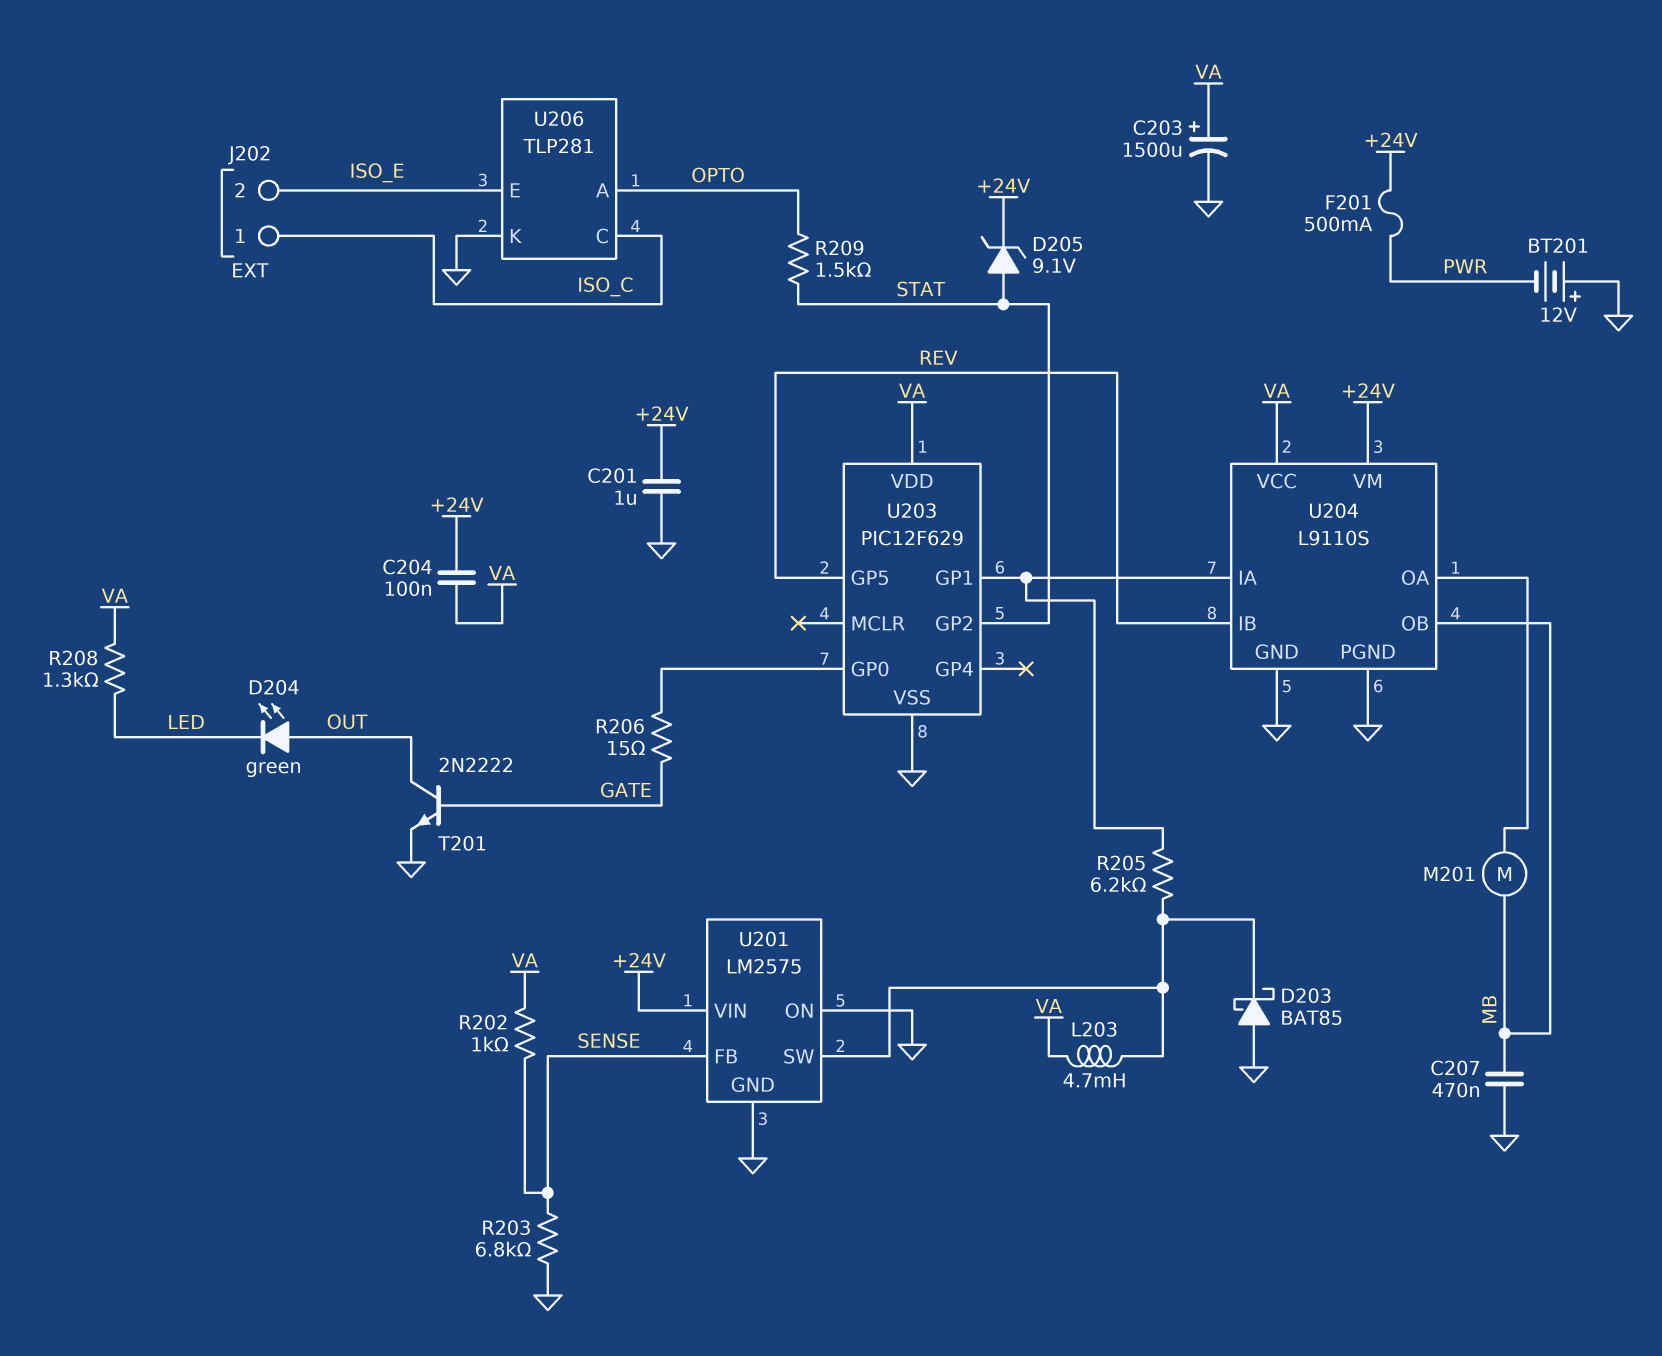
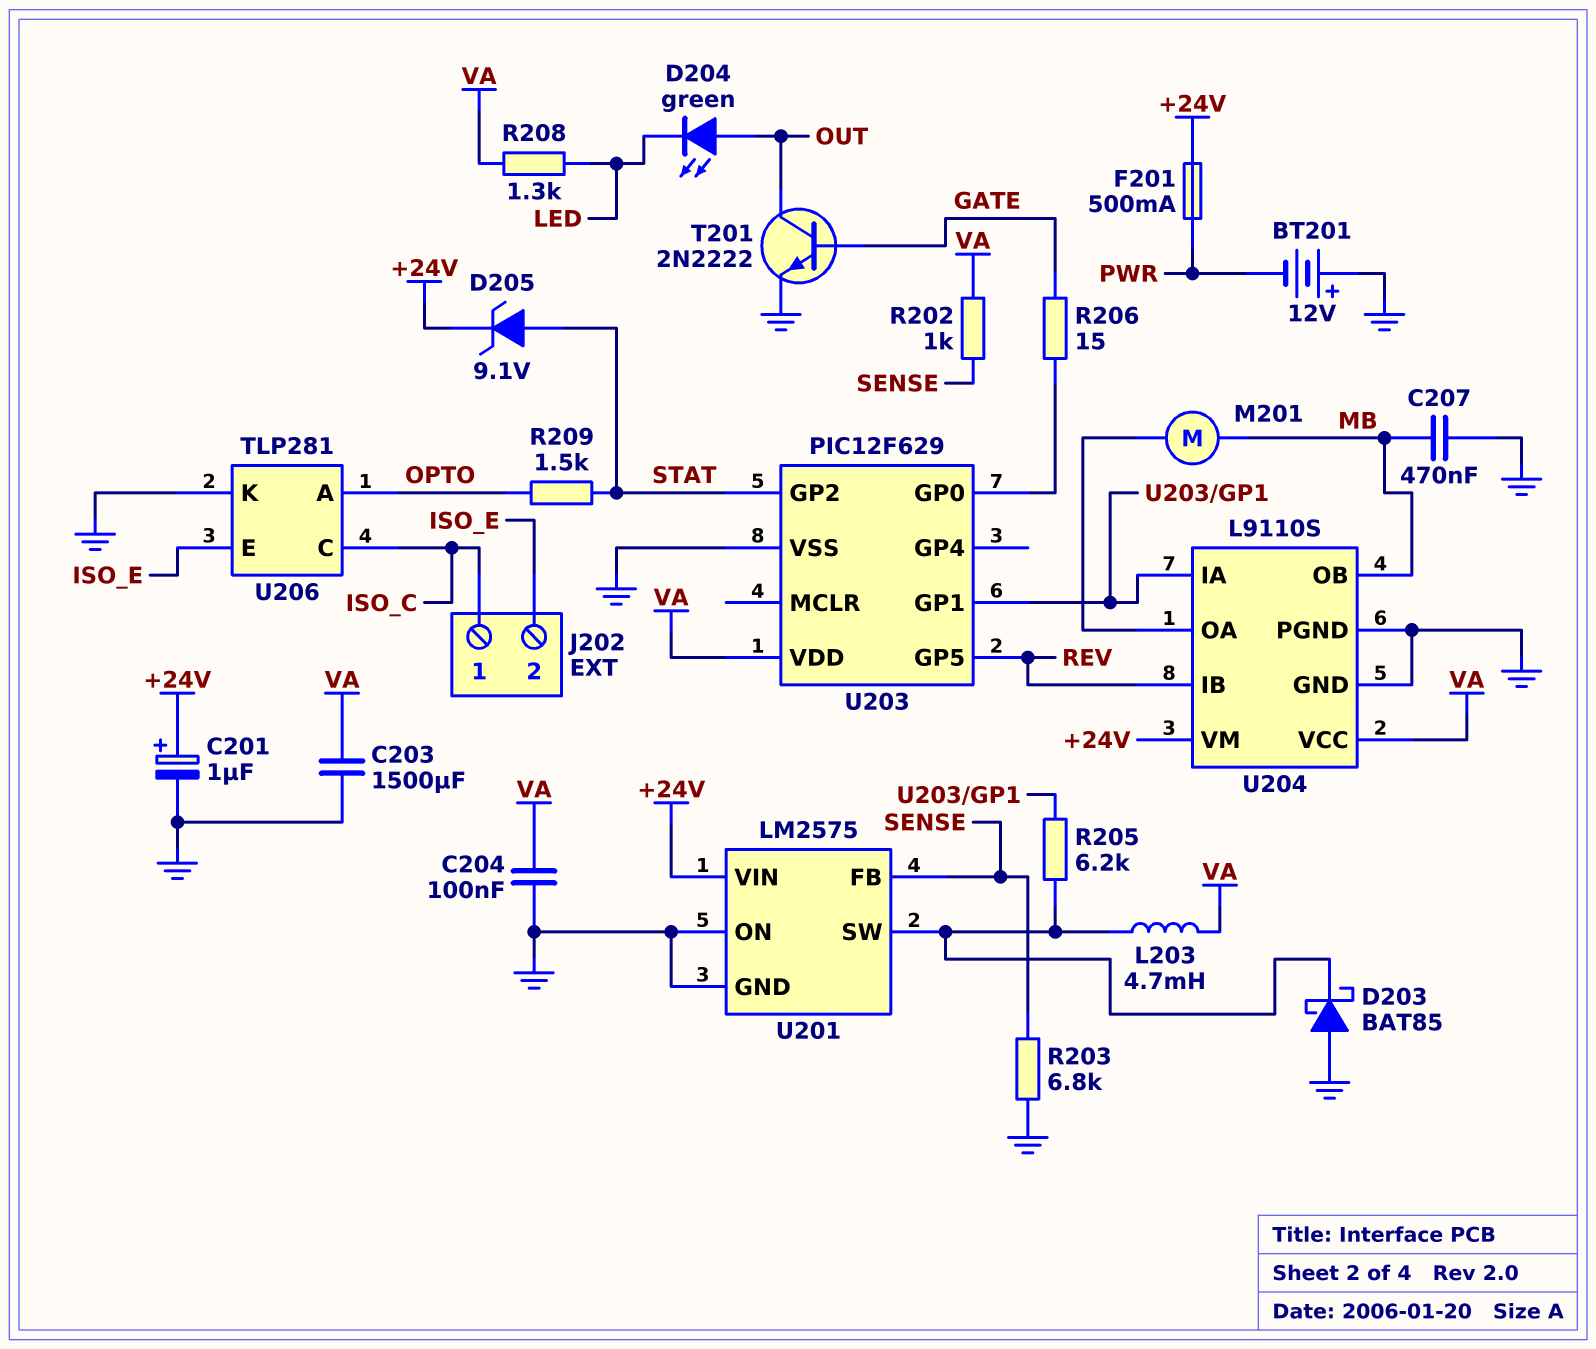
C201: 1uF (+24V, GND) -> 1uF (plus +24V, minus GND)
C203: 1500uF (plus VA, minus GND) -> 1500uF (GND, VA)
C204: 100nF (+24V, VA) -> 100nF (GND, VA)

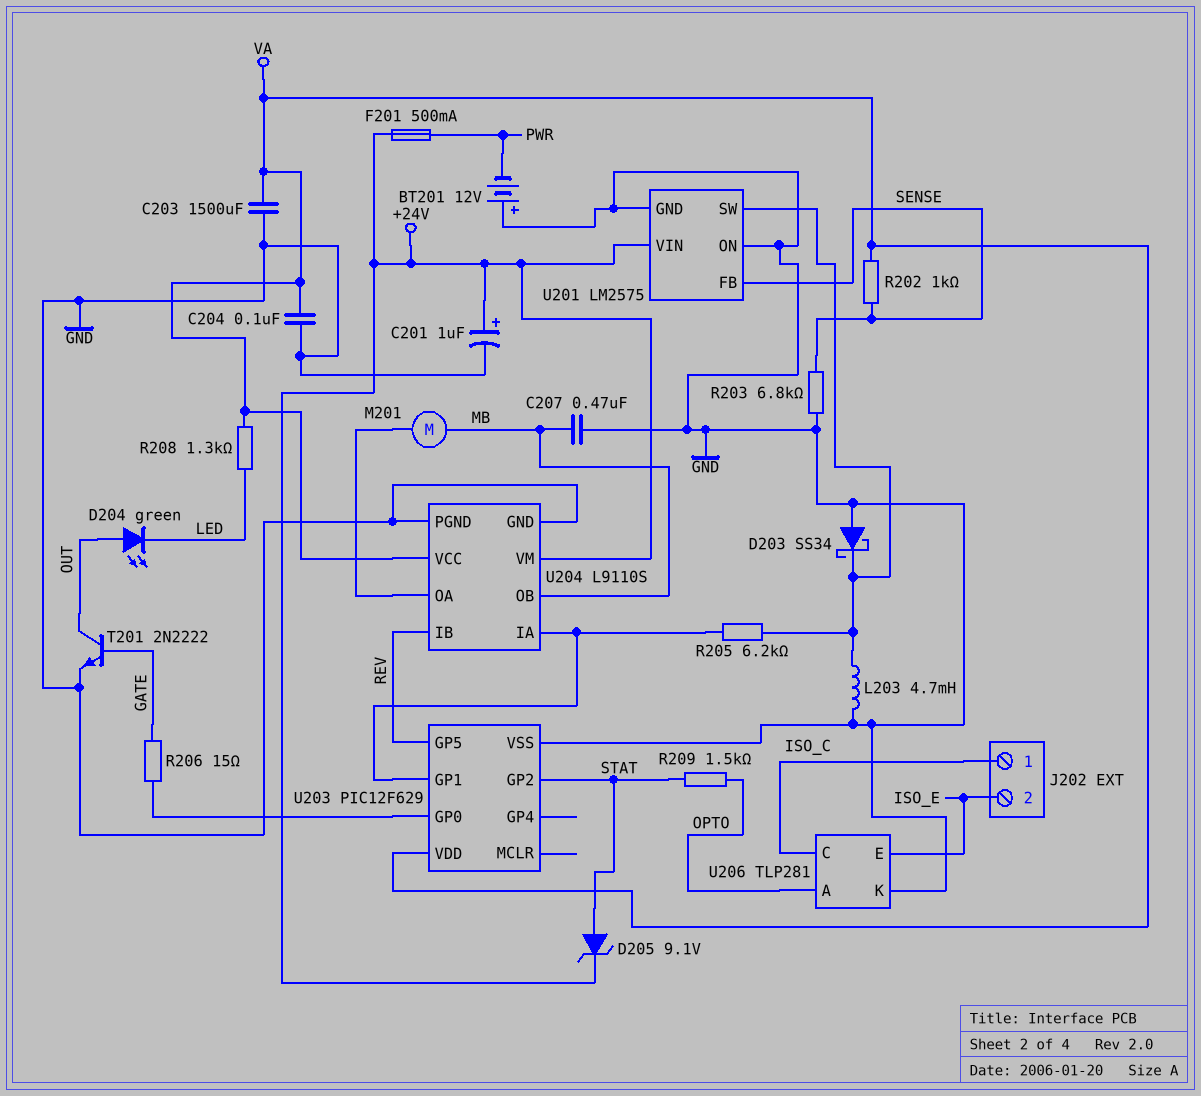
D203: schottky BAT85 (A GND, K U201/SW) -> schottky SS34 (A GND, K U201/SW)
L203: 4.7mH (U201/SW, VA) -> 4.7mH (GND, U201/SW)

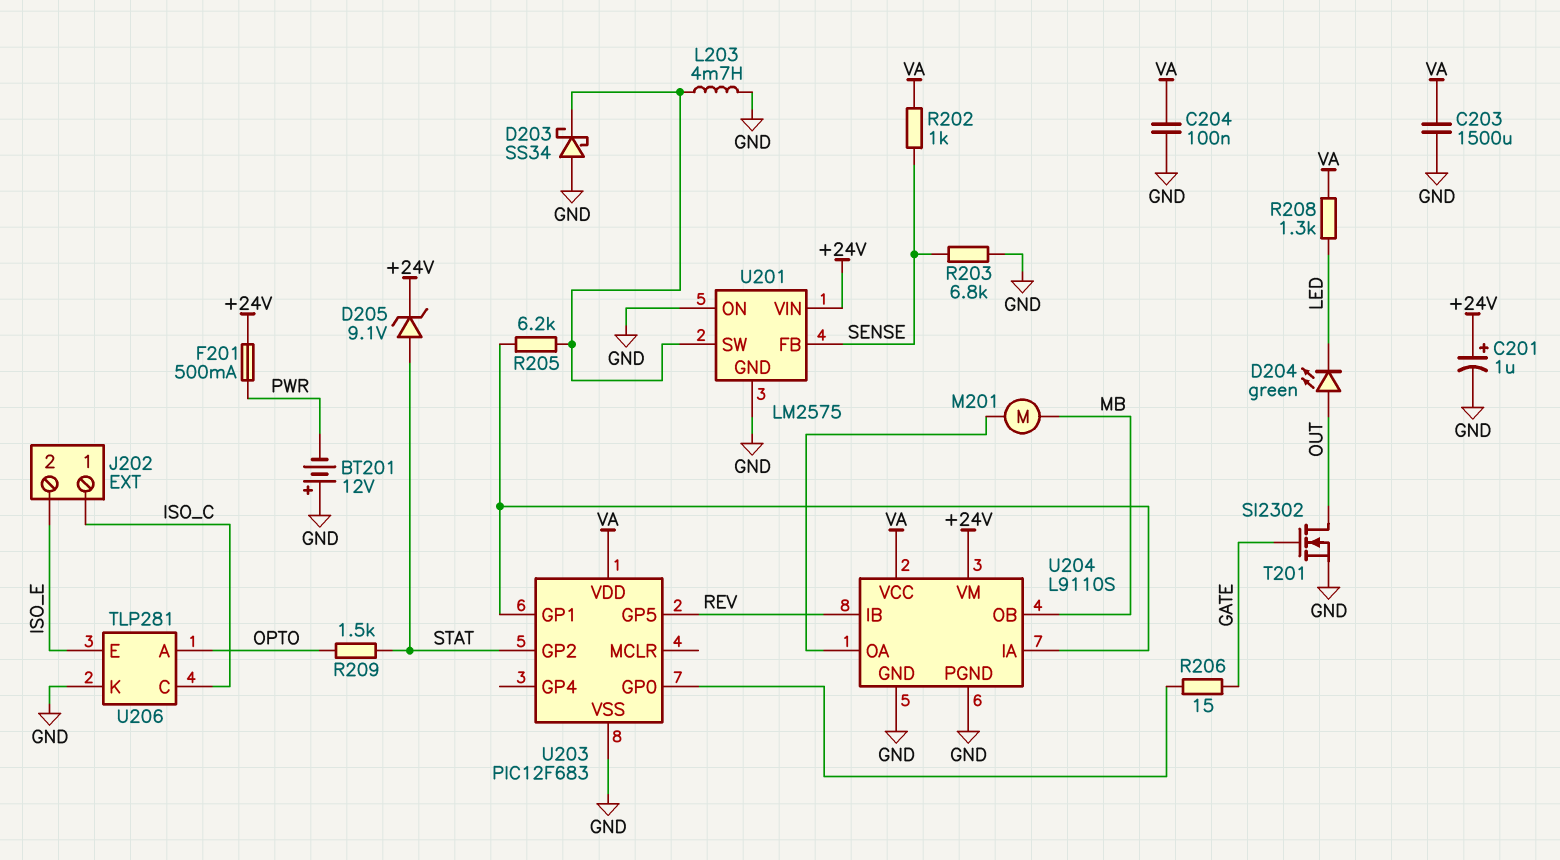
C207: 470nF (GND, MB) -> none
T201: NPN 2N2222 (B GATE, C OUT, E GND) -> NMOS SI2302 (G GATE, D OUT, S GND)
U203: PIC12F629 -> PIC12F683

